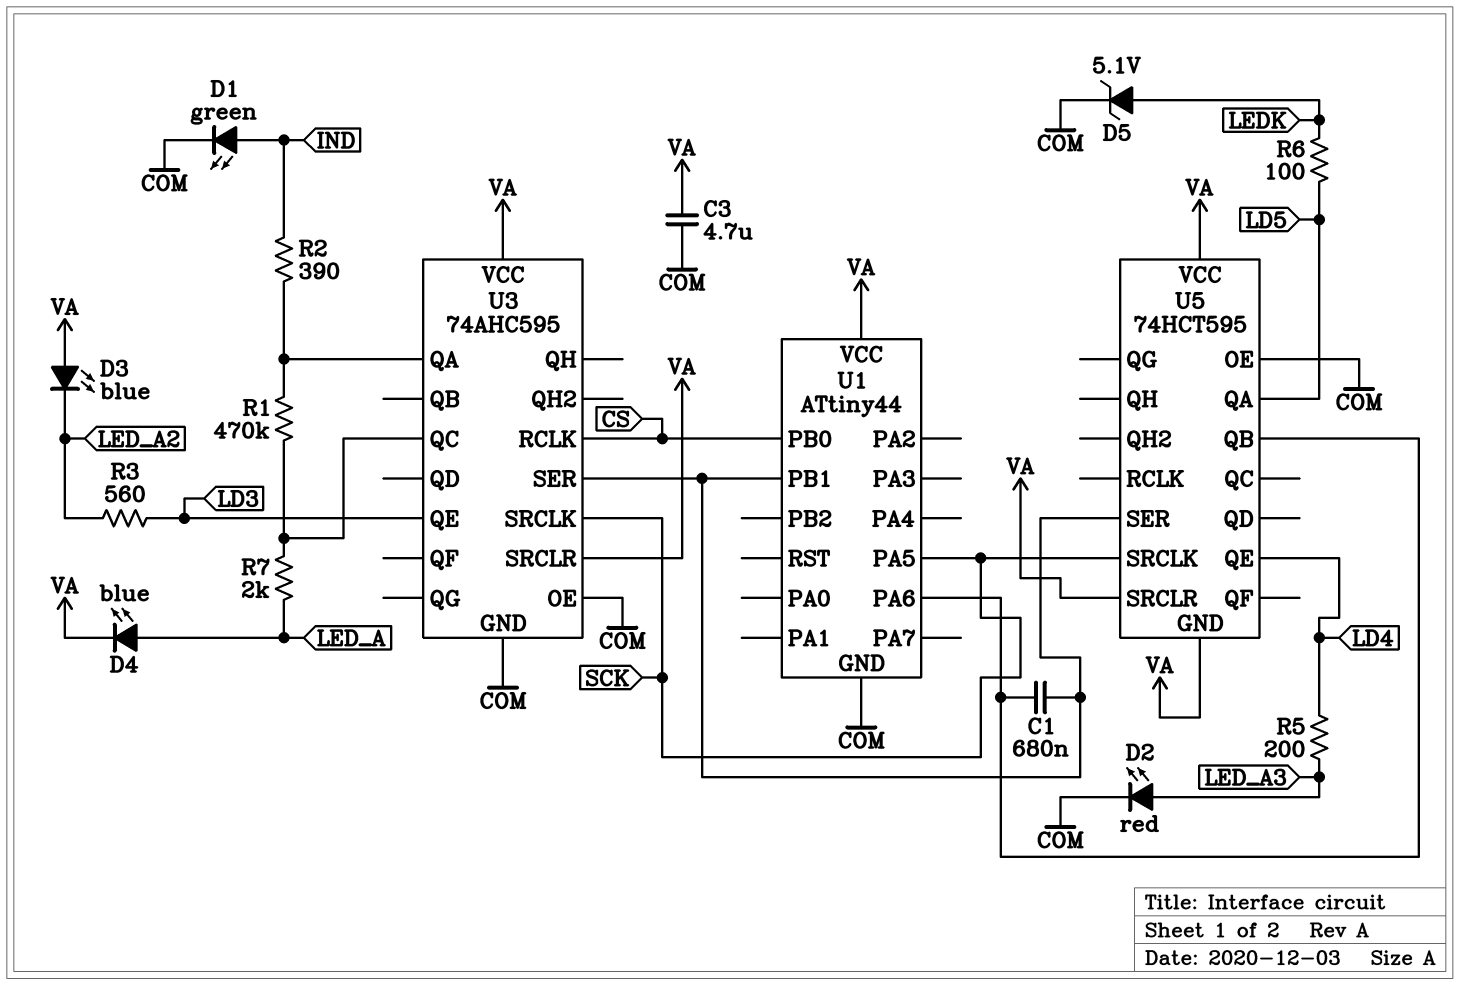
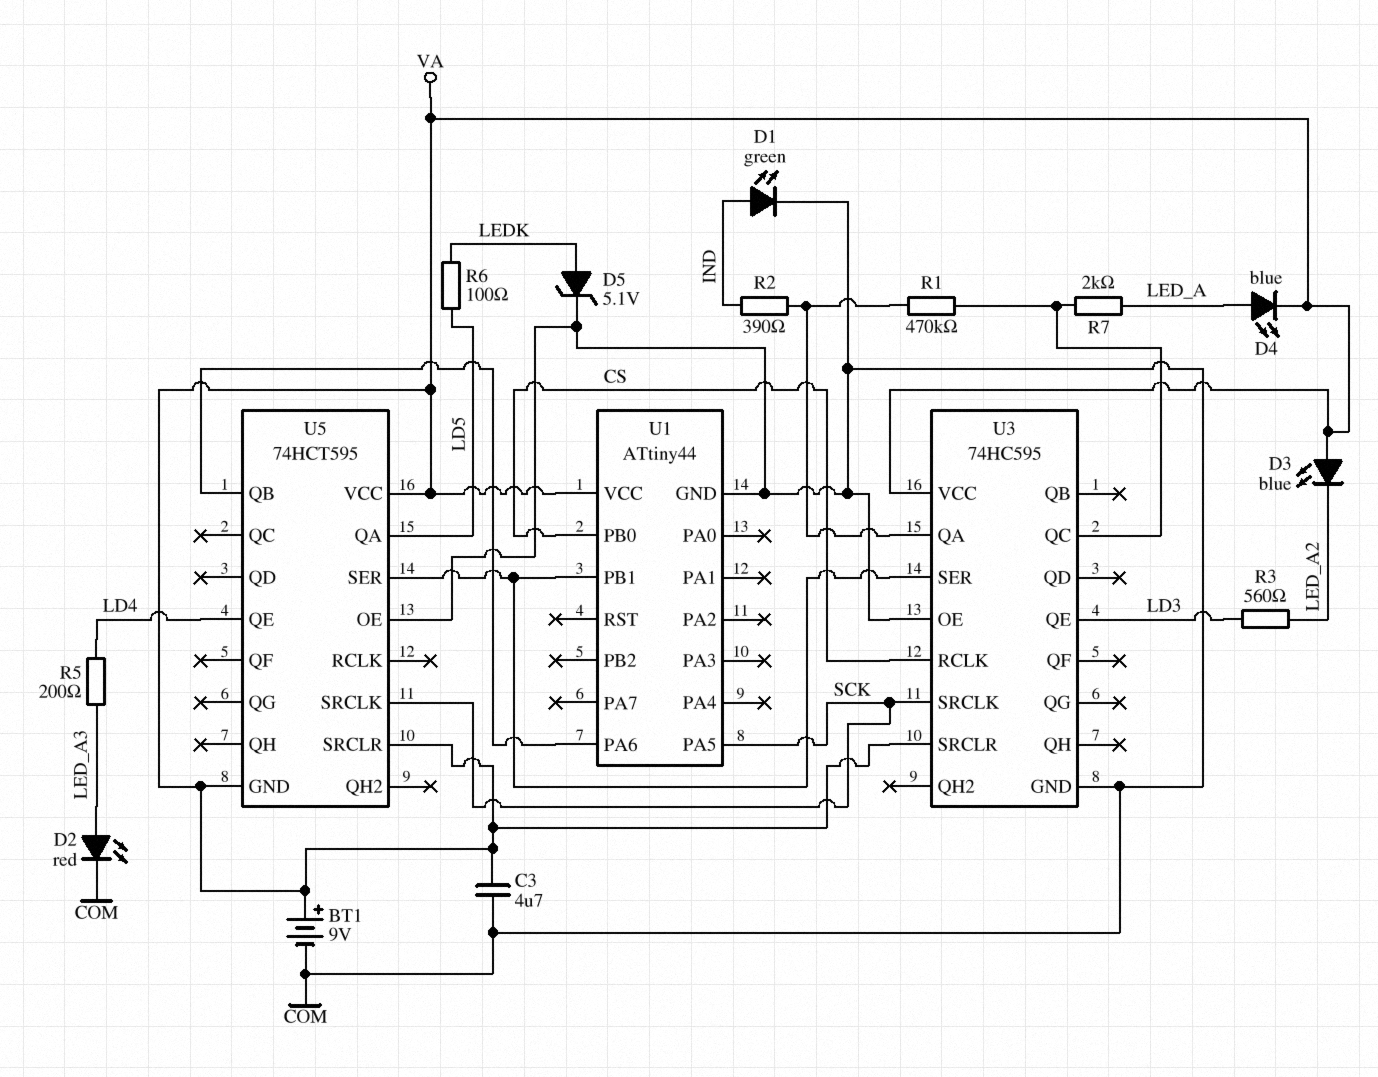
BT1: none -> 9V (plus VA, minus COM)
C1: 680nF (U1/PA6, U1/PB1) -> none
U3: 74AHC595 -> 74HC595

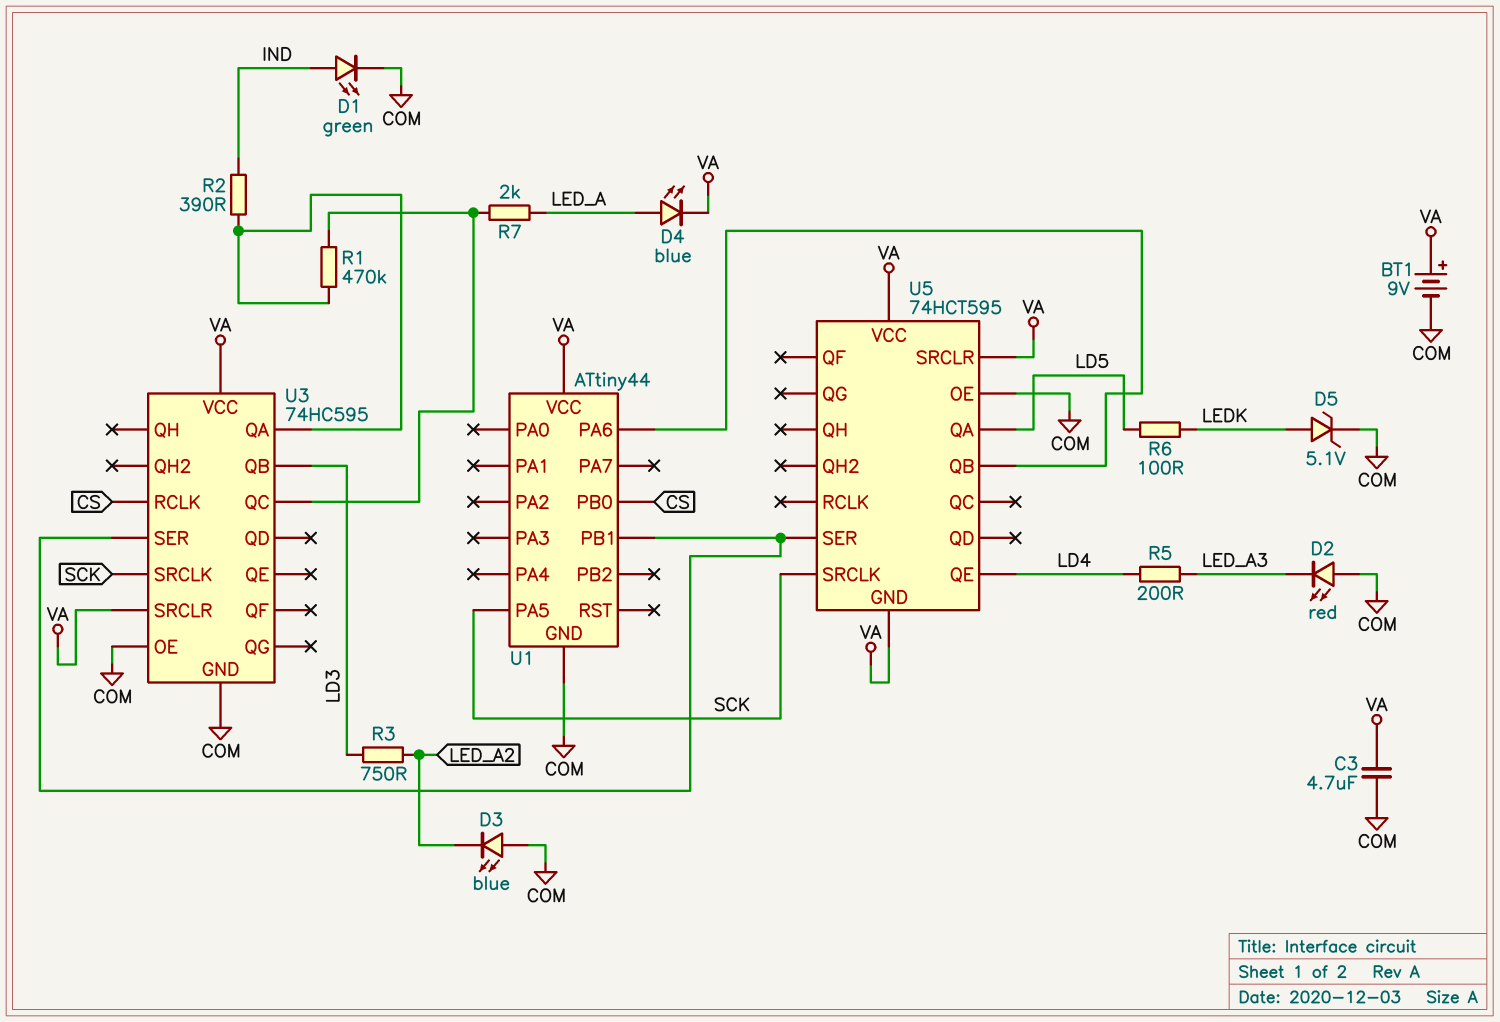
D2: LED red (A LED_A3, K COM) -> LED red (A COM, K LED_A3)
D3: LED blue (A VA, K LED_A2) -> LED blue (A COM, K LED_A2)
R3: 560 (LD3, LED_A2) -> 750 (LD3, LED_A2)
U3 pin QB: none -> LD3
U3 pin QE: LD3 -> none

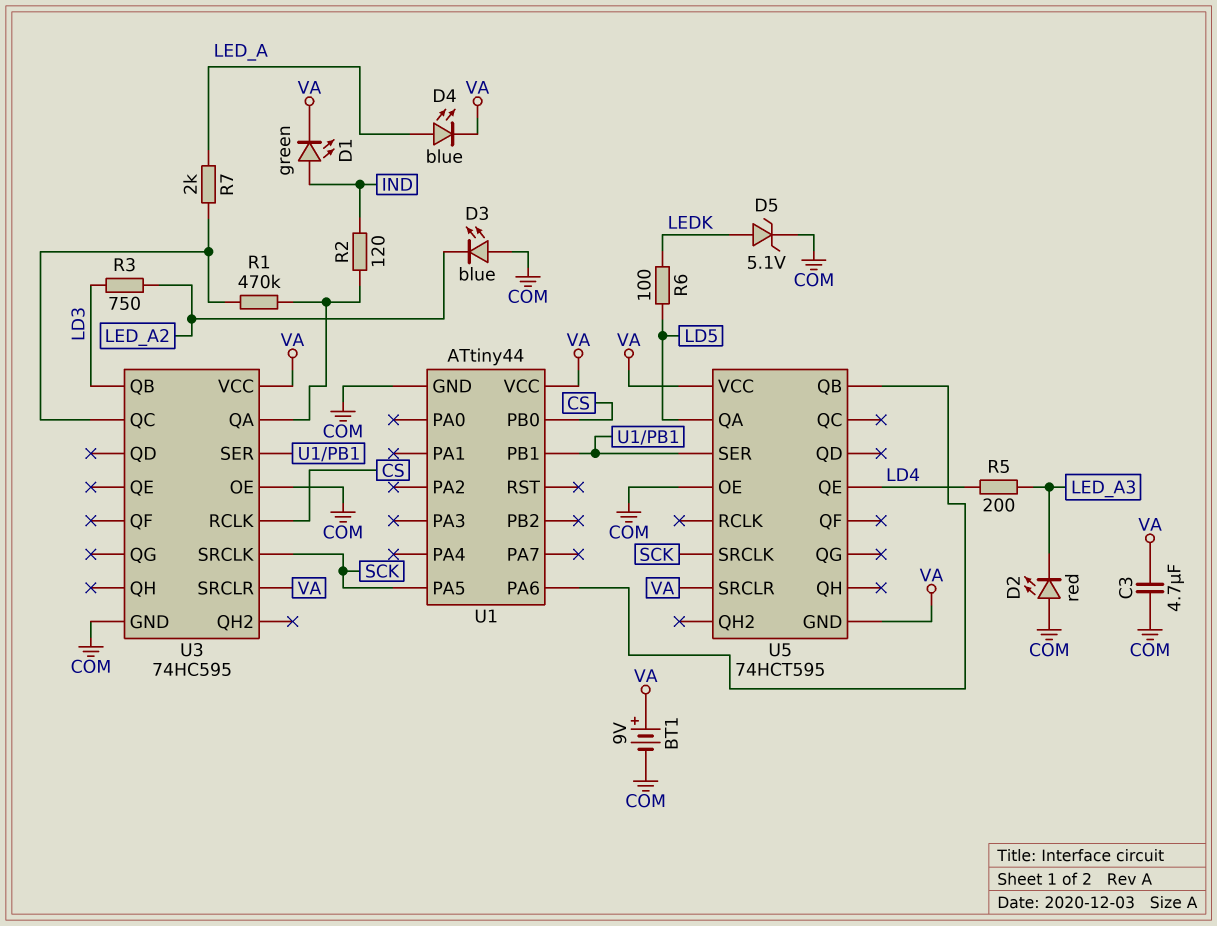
D1: LED green (A IND, K COM) -> LED green (A IND, K VA)
R2: 390 (IND, U3/QA) -> 120 (IND, U3/QA)

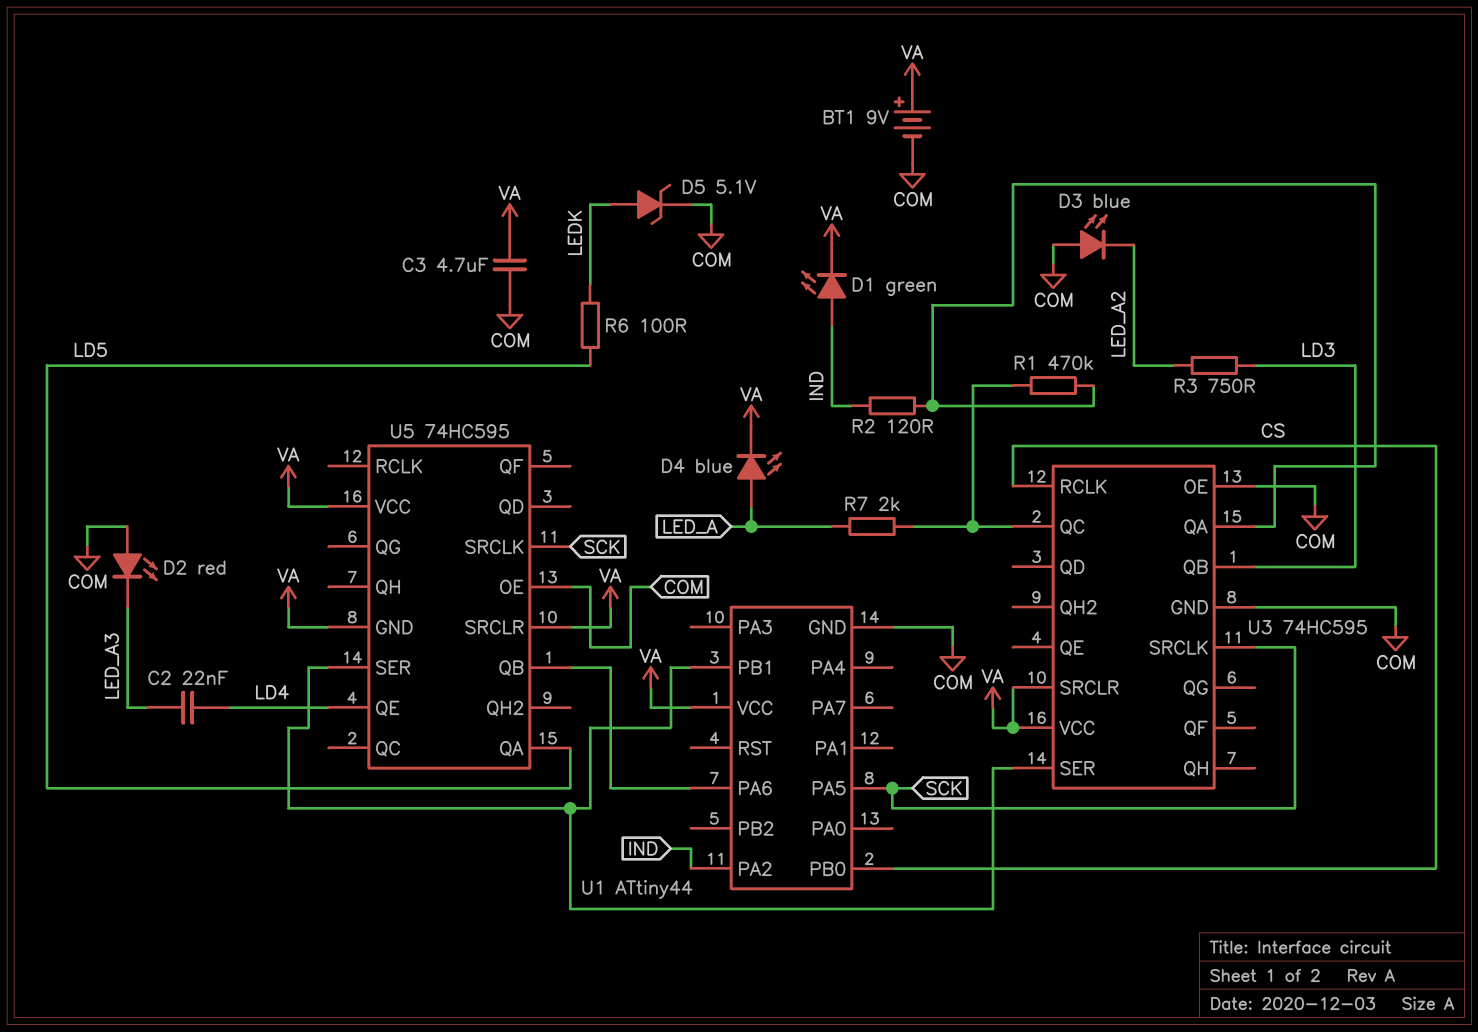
C2: none -> 22nF (LD4, LED_A3)
R5: 200 (LD4, LED_A3) -> none
U1 pin PA2: none -> IND
U5: 74HCT595 -> 74HC595

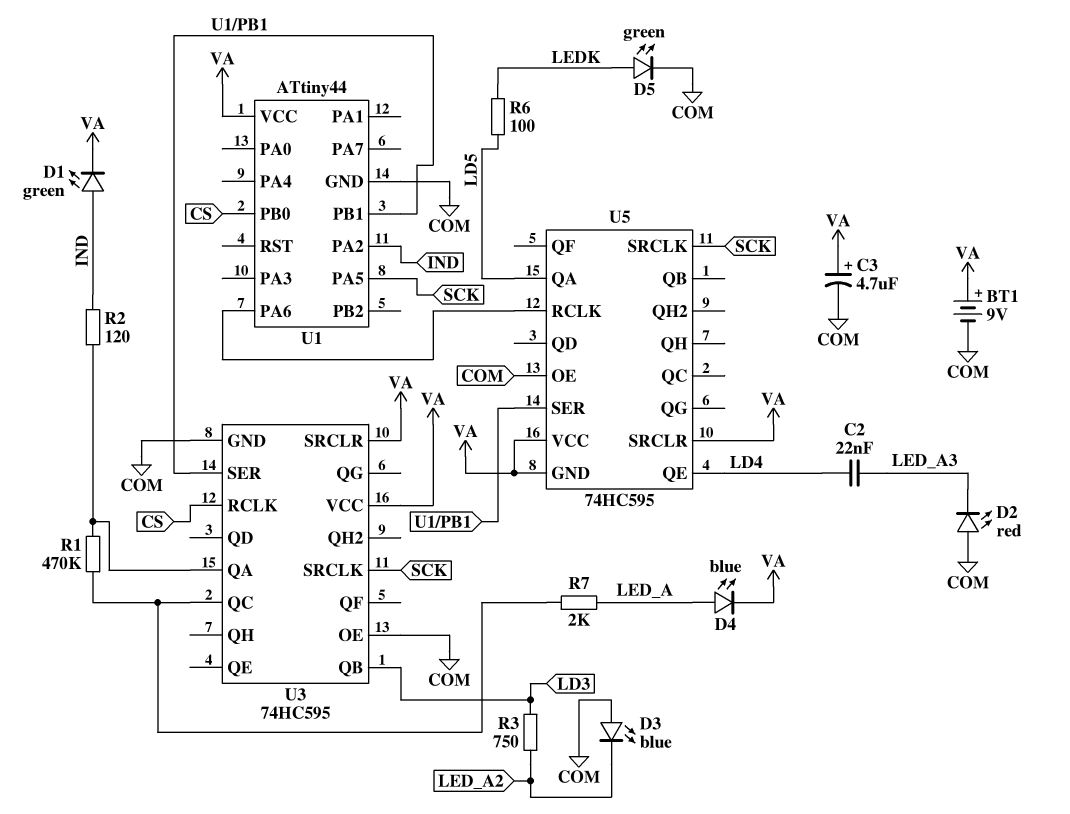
C3: 4.7uF (COM, VA) -> 4.7uF (plus VA, minus COM)
D5: zener 5.1V (A LEDK, K COM) -> LED green (A LEDK, K COM)
U5 pin QB: U1/PA6 -> none
U5 pin RCLK: none -> U1/PA6

